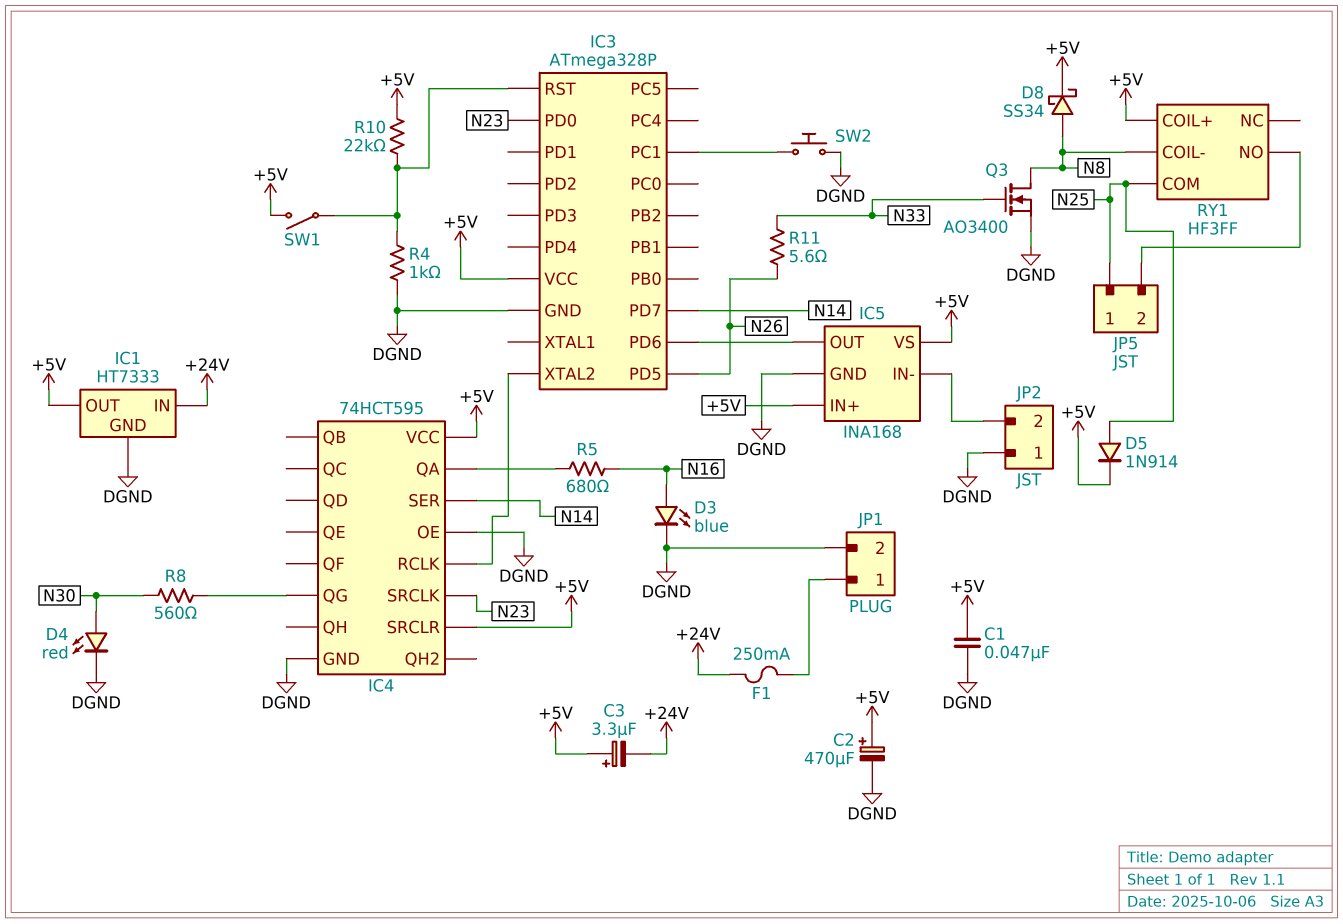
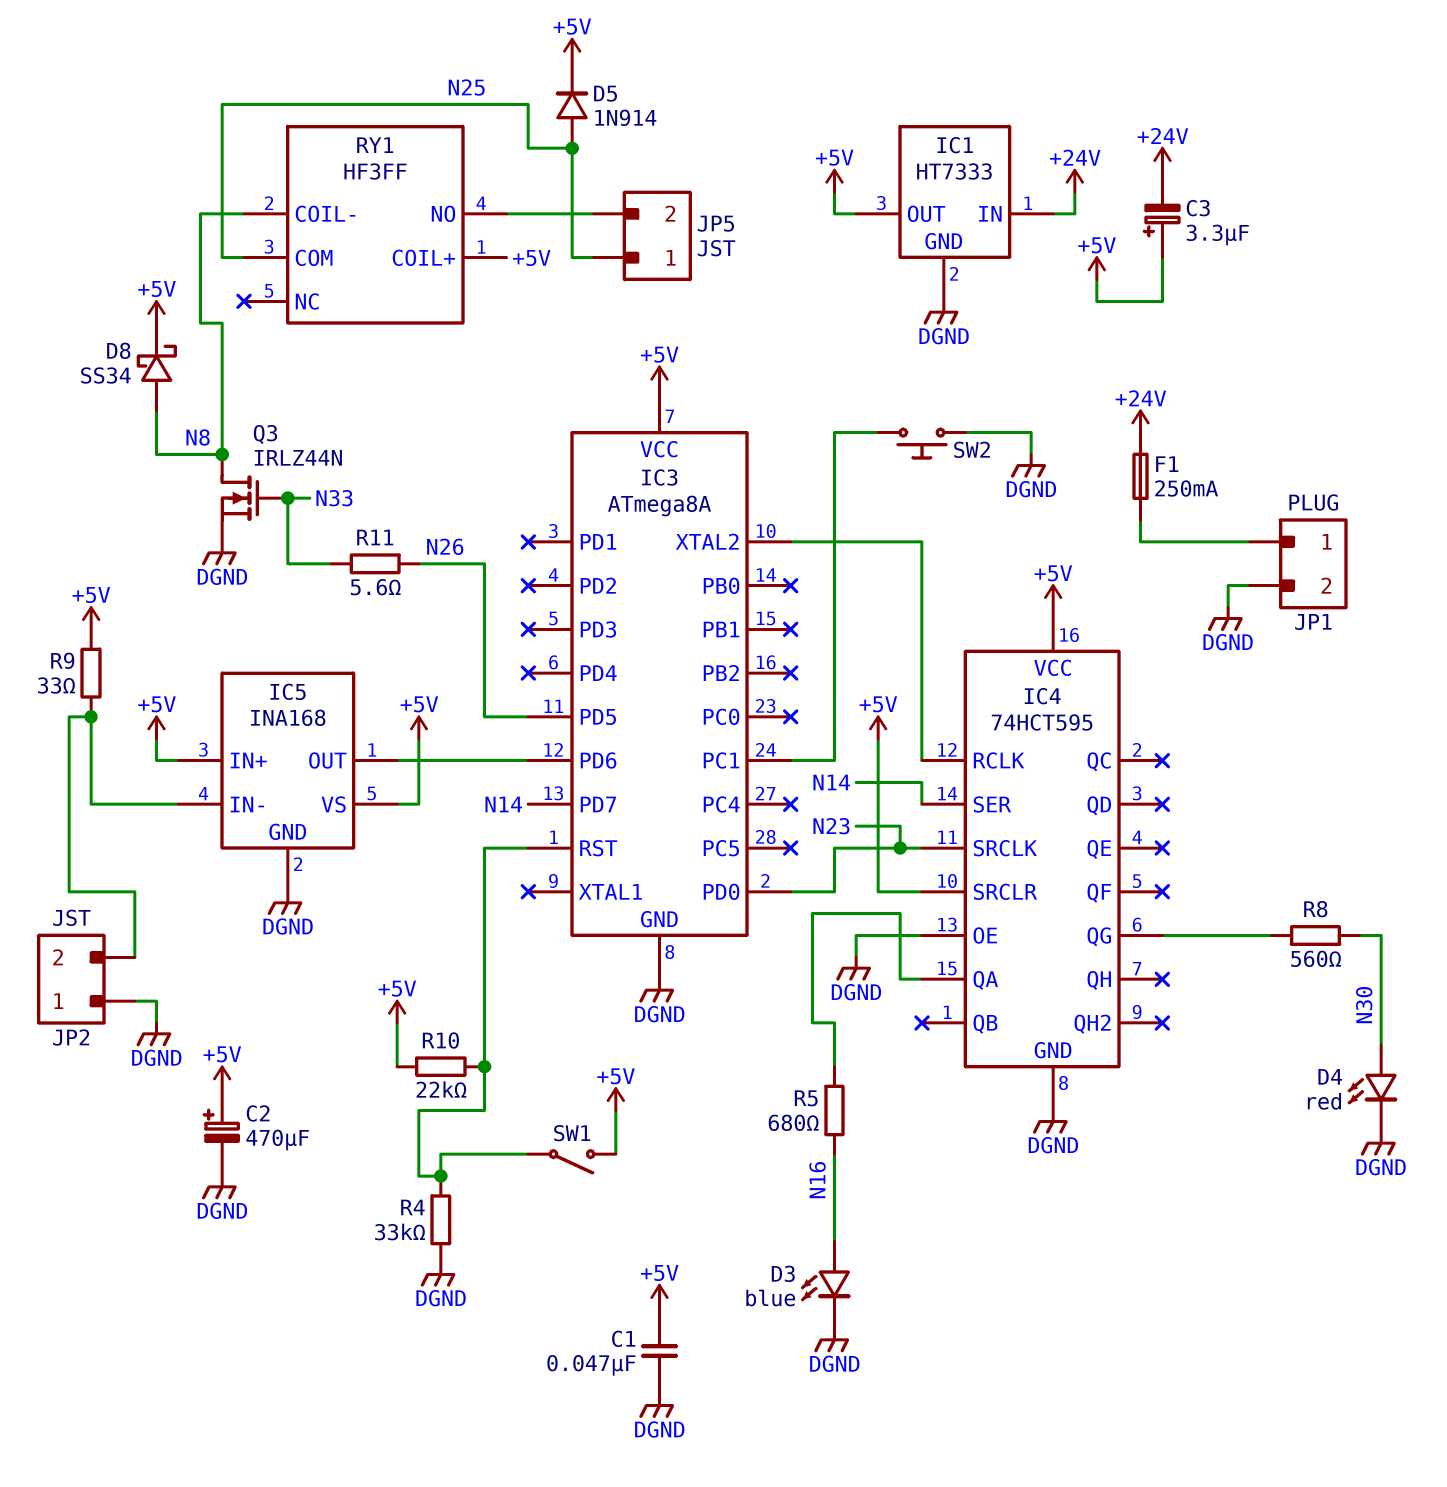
IC3: ATmega328P -> ATmega8A
Q3: NMOS AO3400 (G N33, D N8, S DGND) -> NMOS IRLZ44N (G N33, D N8, S DGND)
R4: 1k (DGND, IC3/RST) -> 33k (DGND, IC3/RST)
R9: none -> 33 (+5V, IC5/IN-)

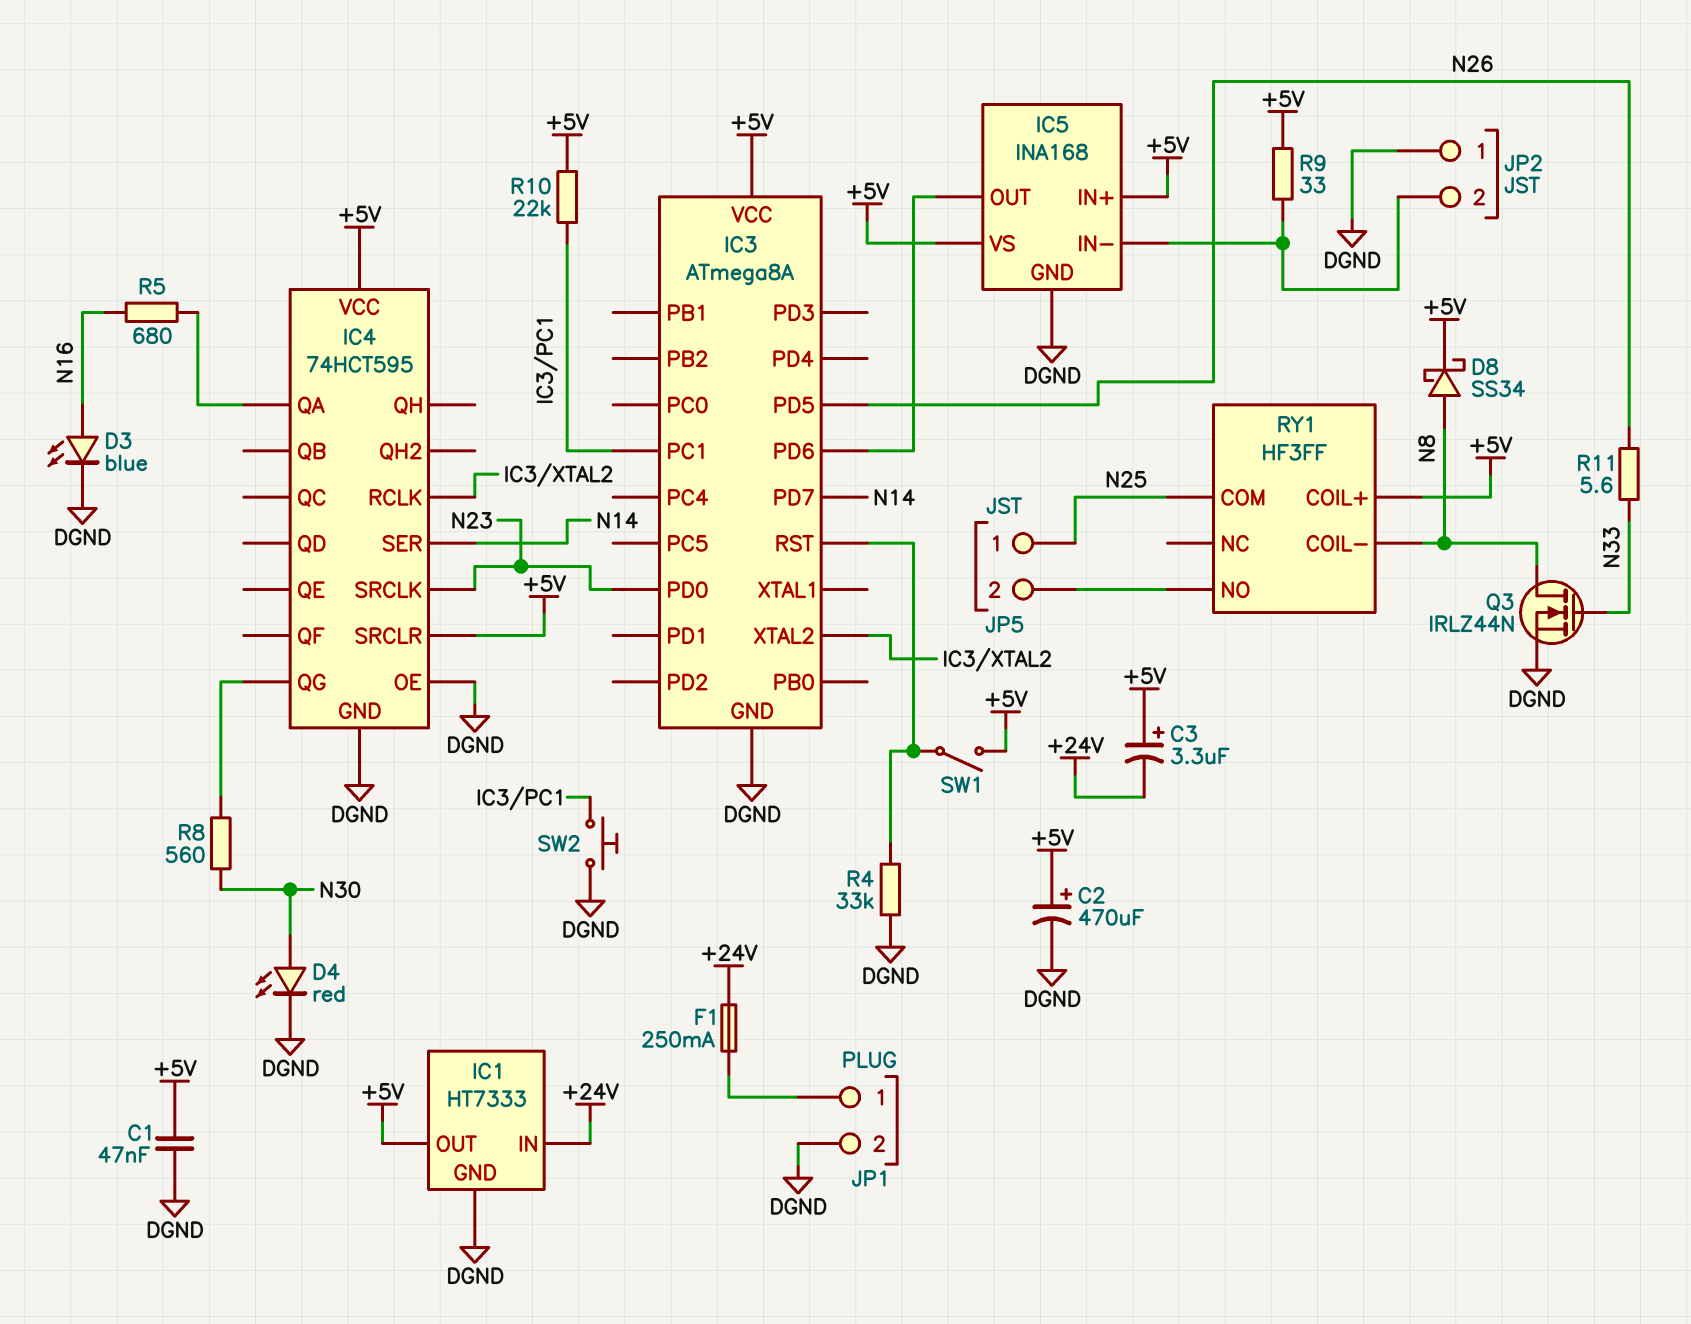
D5: diode 1N914 (A N25, K +5V) -> none
R10: 22k (+5V, IC3/RST) -> 22k (+5V, IC3/PC1)

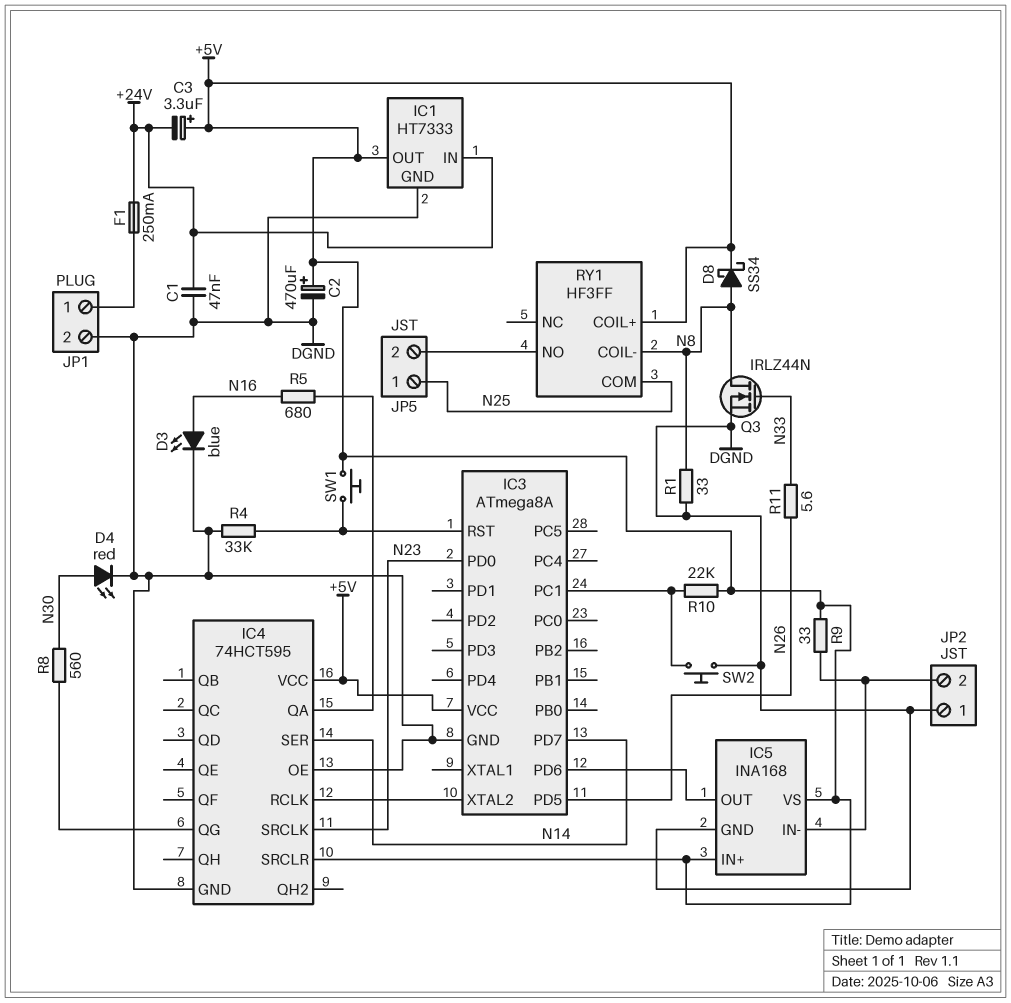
C1: 47nF (+5V, DGND) -> 47nF (+24V, DGND)
R1: none -> 33 (DGND, N8)
SW1: switch (+5V, IC3/RST) -> button (+5V, IC3/RST)

